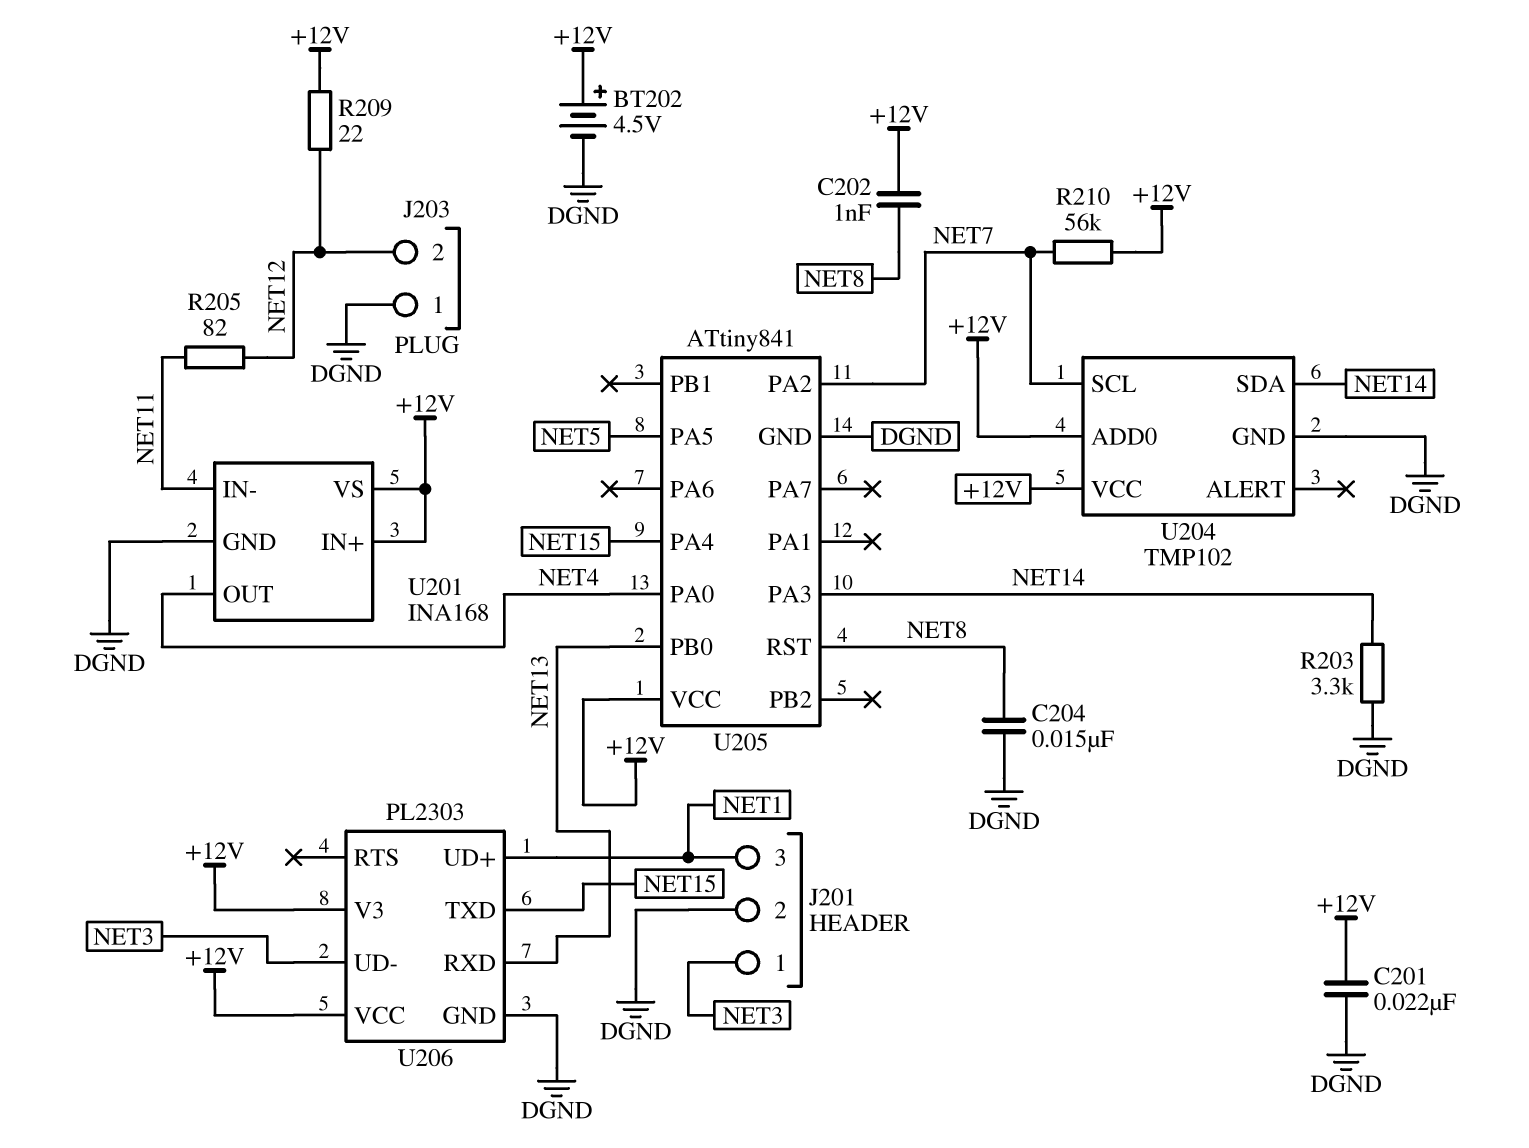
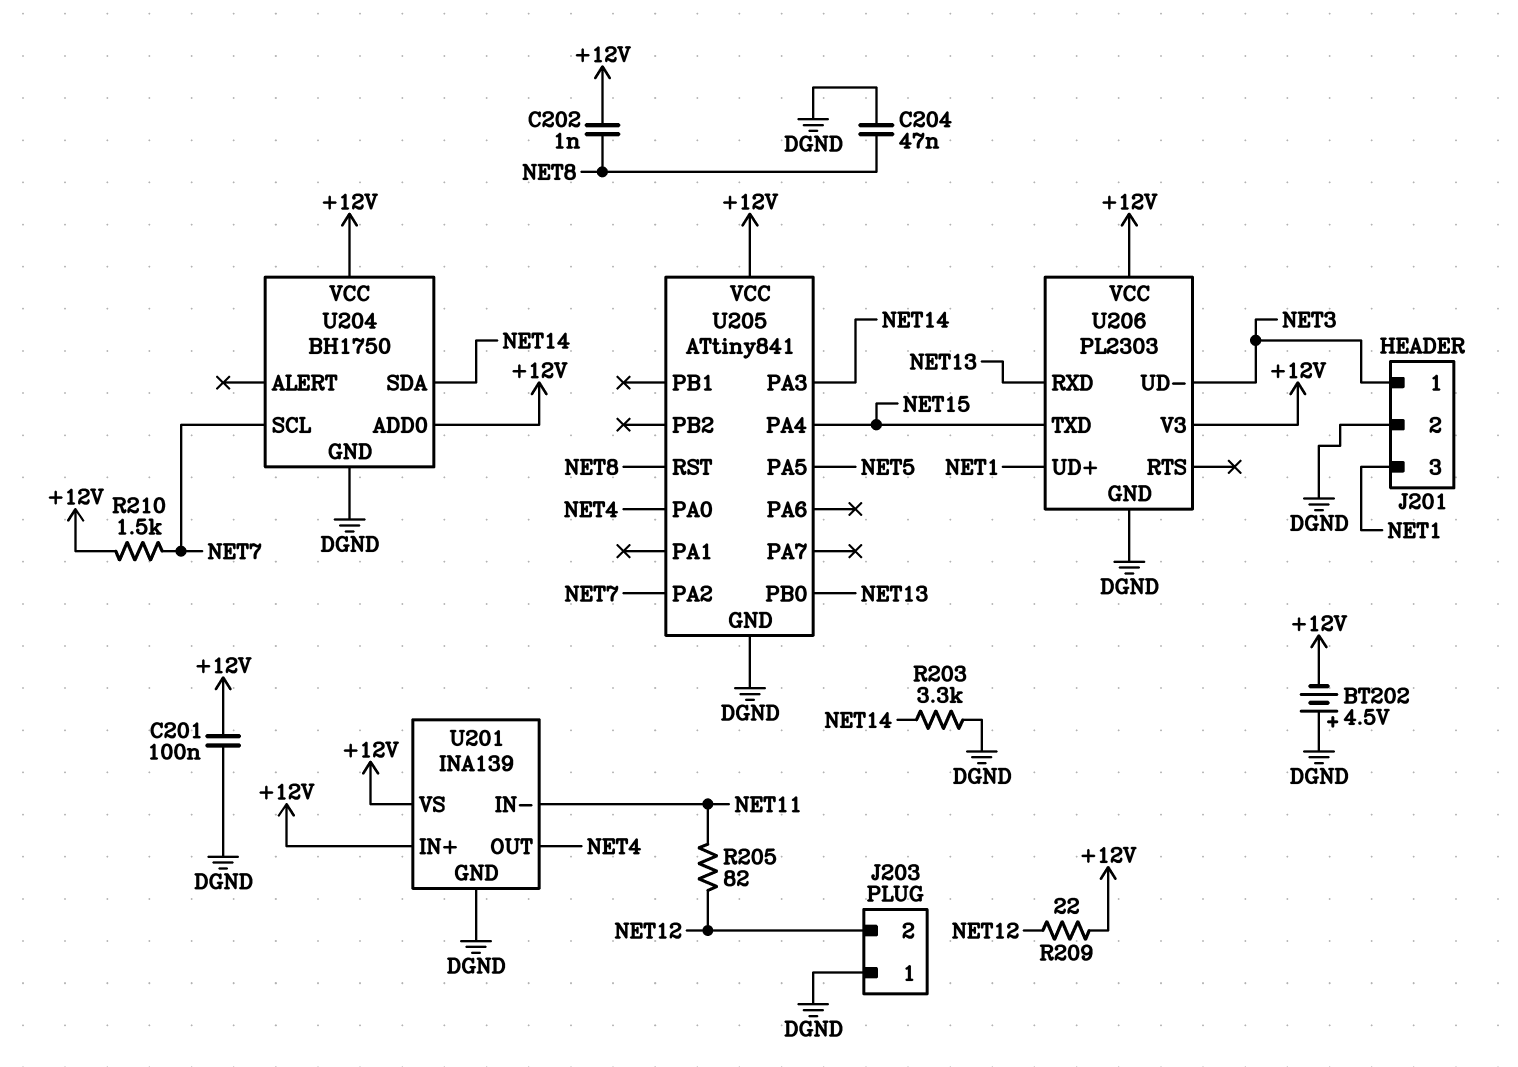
BT202: 4.5V (plus +12V, minus DGND) -> 4.5V (plus DGND, minus +12V)
C201: 22nF (+12V, DGND) -> 100nF (+12V, DGND)
C204: 15nF (DGND, NET8) -> 47nF (DGND, NET8)
R210: 56k (+12V, NET7) -> 1.5k (+12V, NET7)
U201: INA168 -> INA139
U204: TMP102 -> BH1750

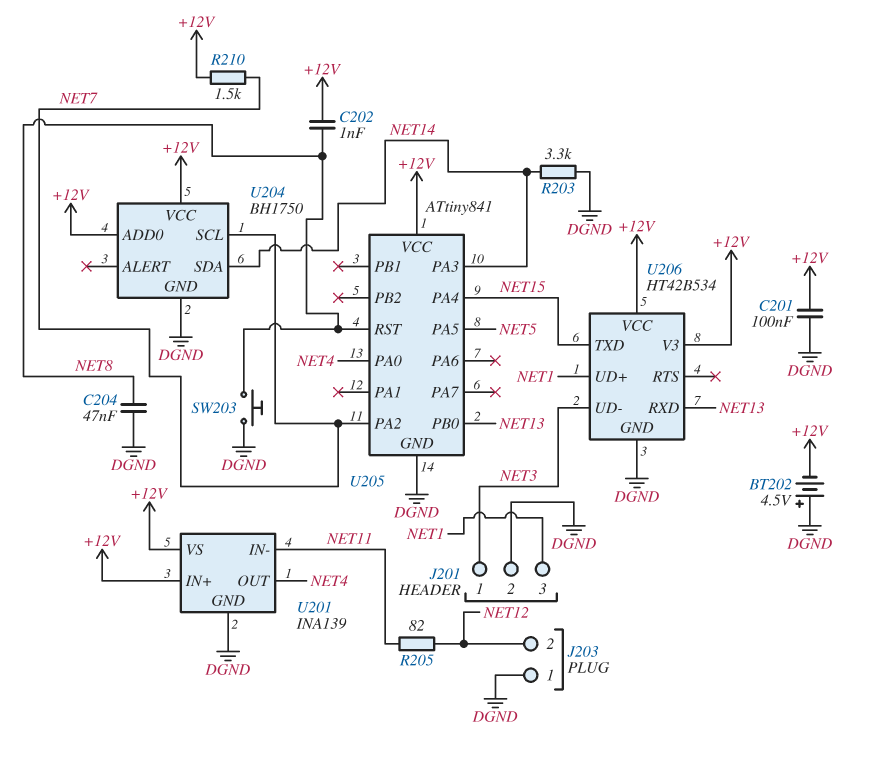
R209: 22 (+12V, NET12) -> none
SW203: none -> button (DGND, NET8)
U206: PL2303 -> HT42B534

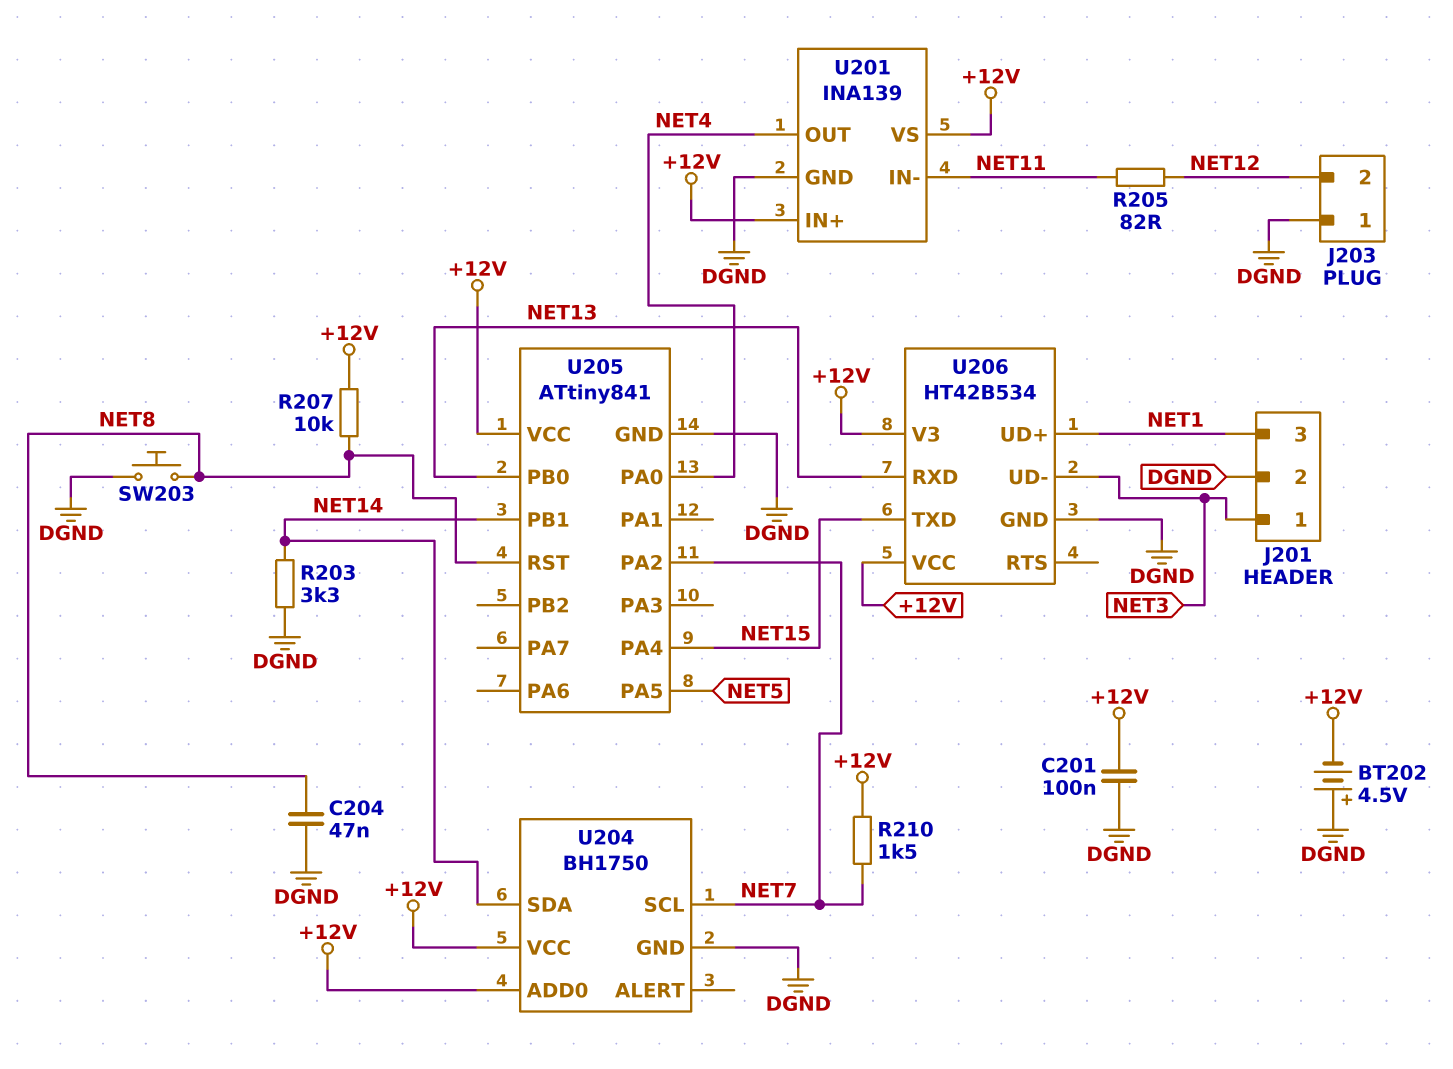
C202: 1nF (+12V, NET8) -> none
R207: none -> 10k (+12V, NET8)
U205 pin PA3: NET14 -> none
U205 pin PB1: none -> NET14

